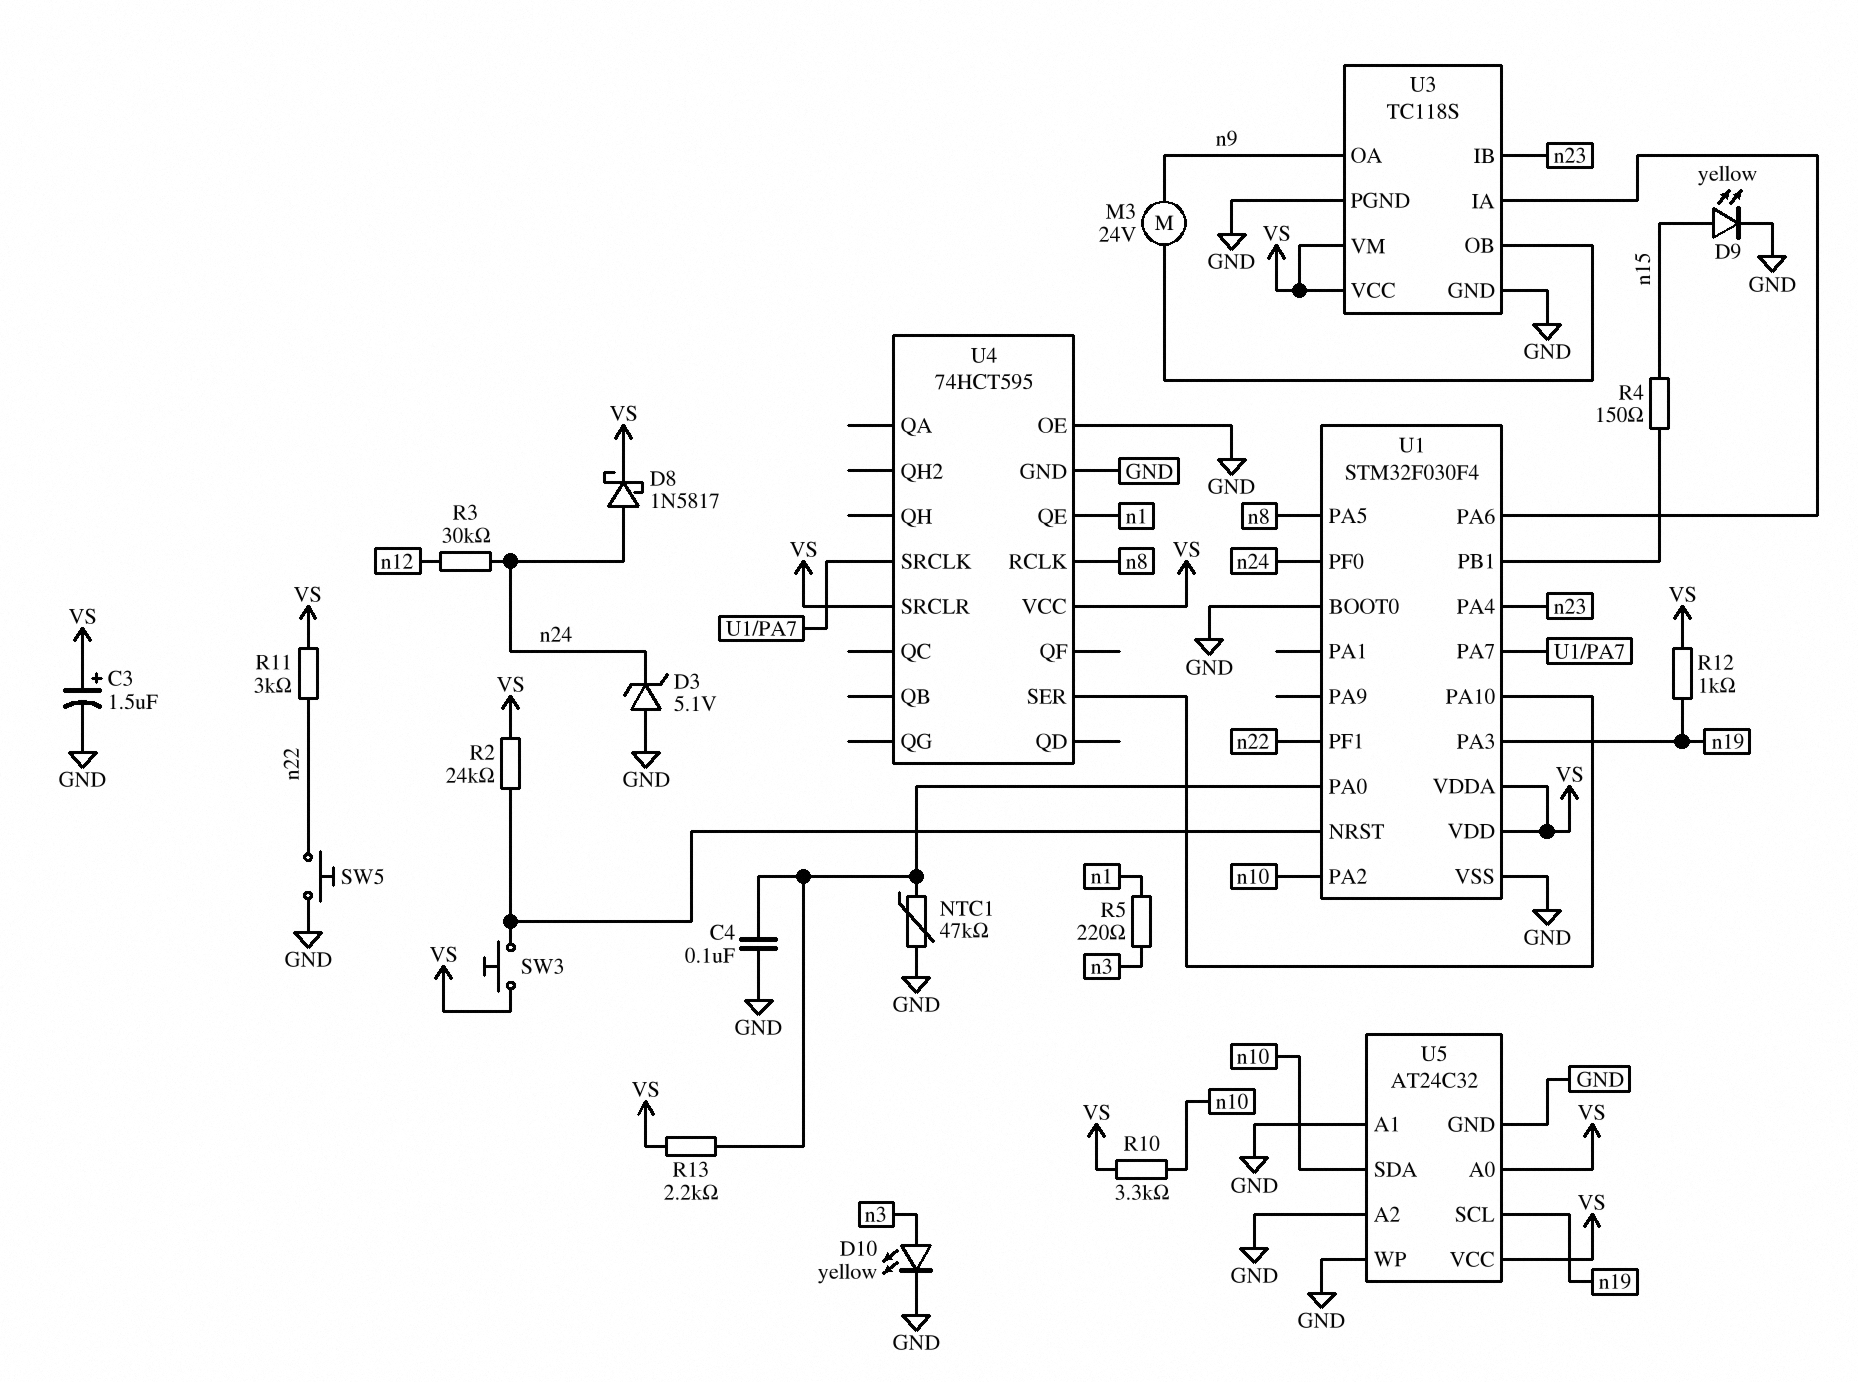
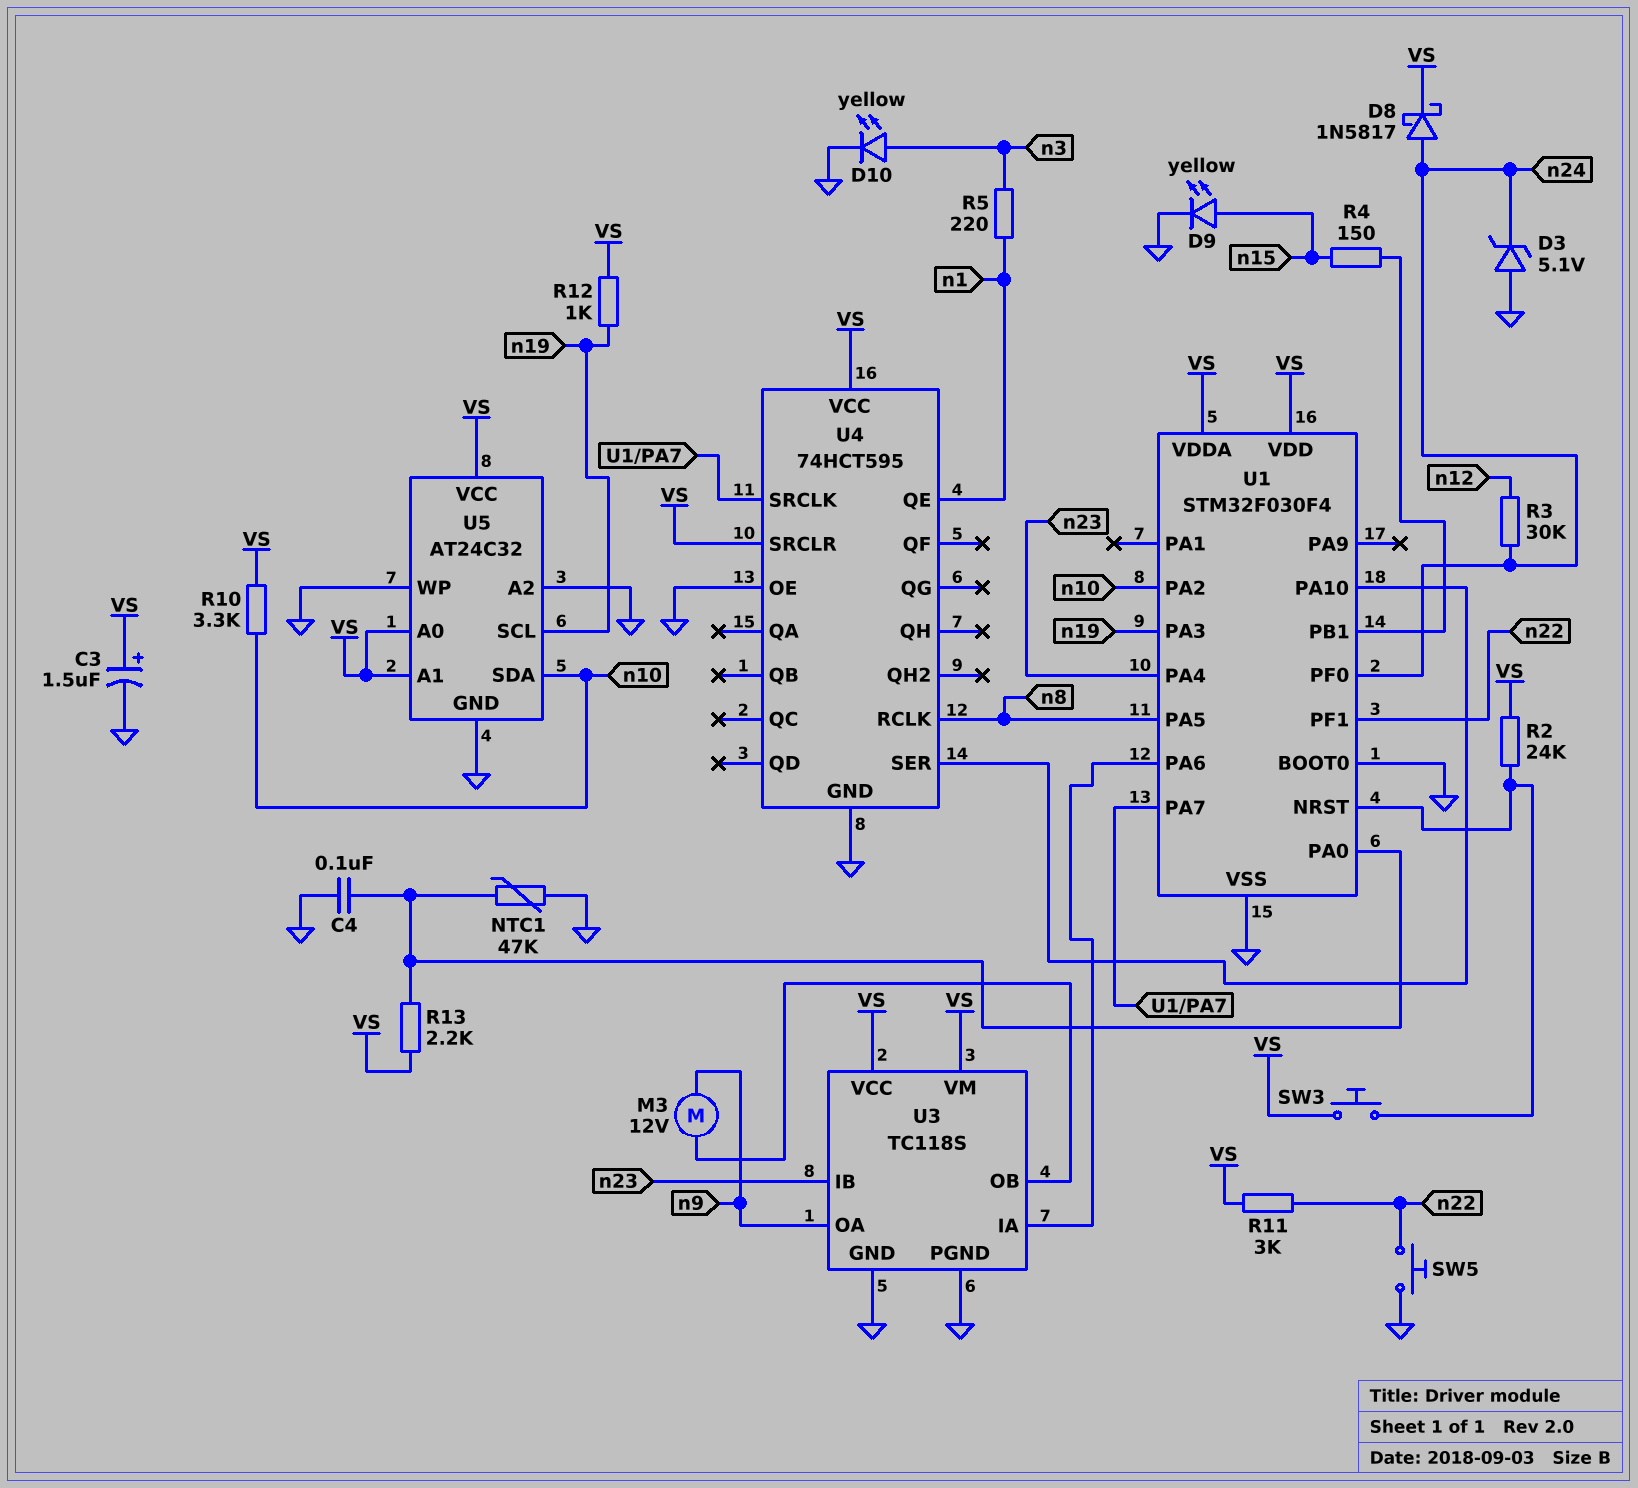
M3: motor 24V (U3/OB, n9) -> motor 12V (U3/OB, n9)
U5 pin A1: GND -> VS

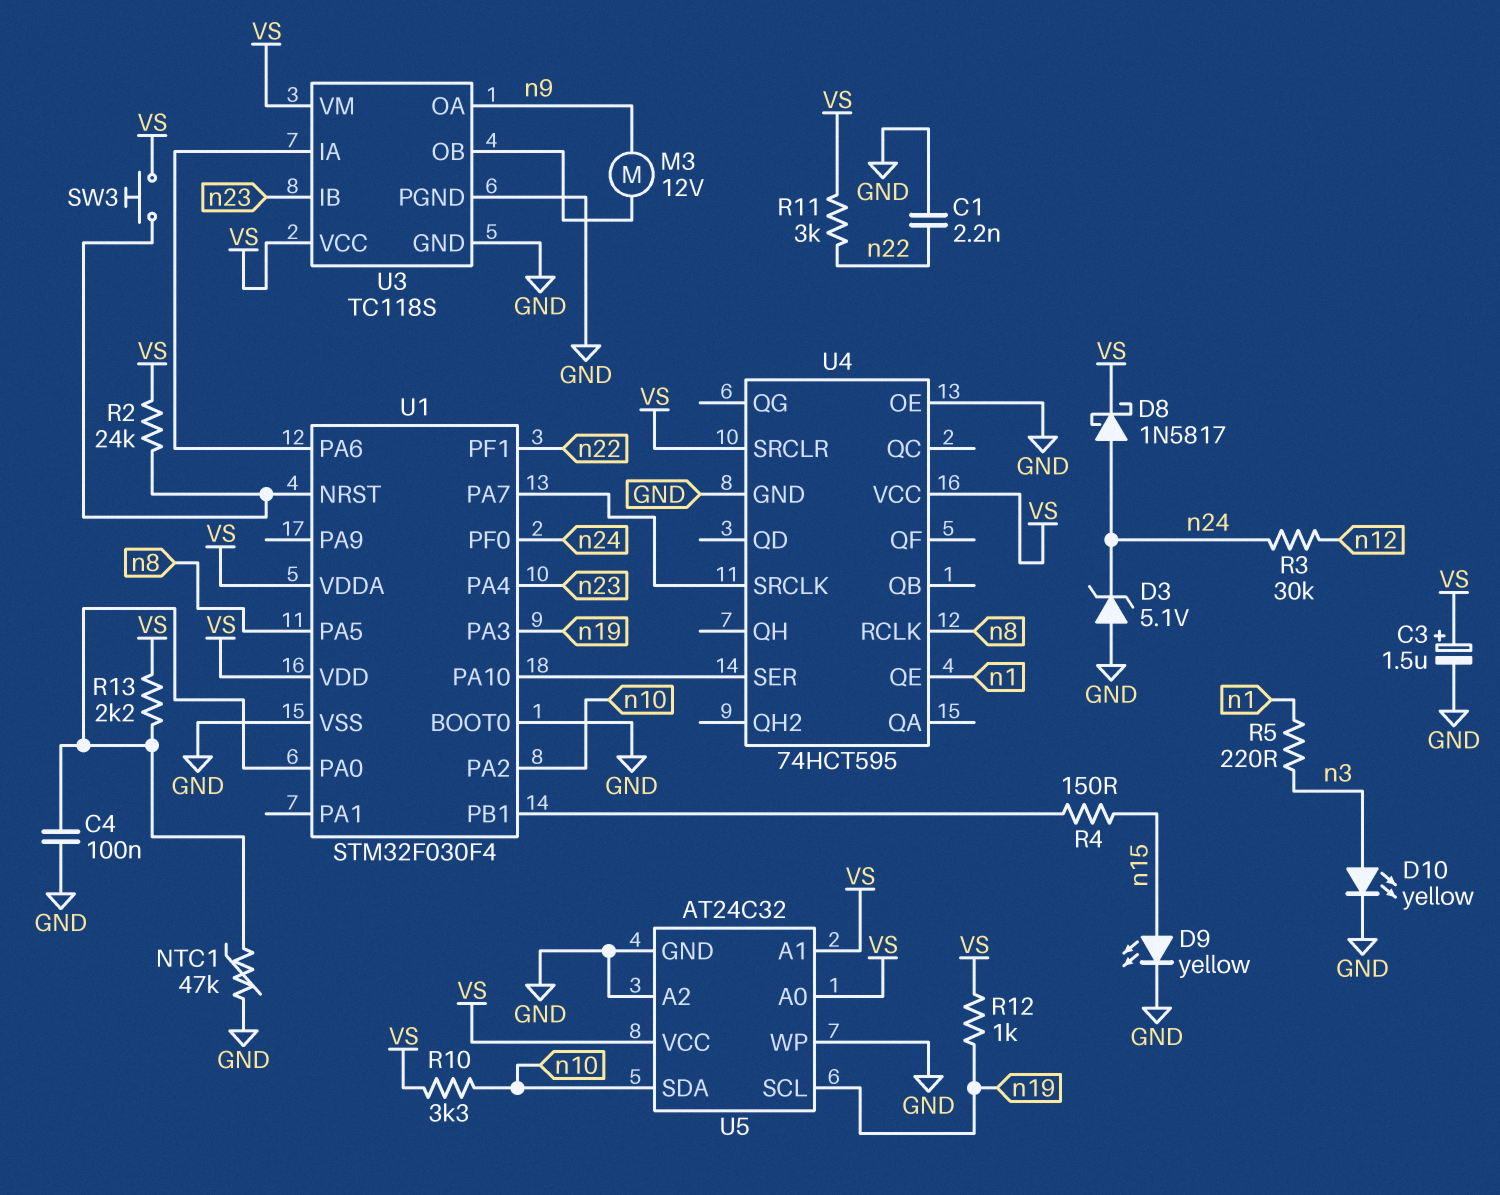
C1: none -> 2.2nF (GND, n22)
SW5: button (GND, n22) -> none

